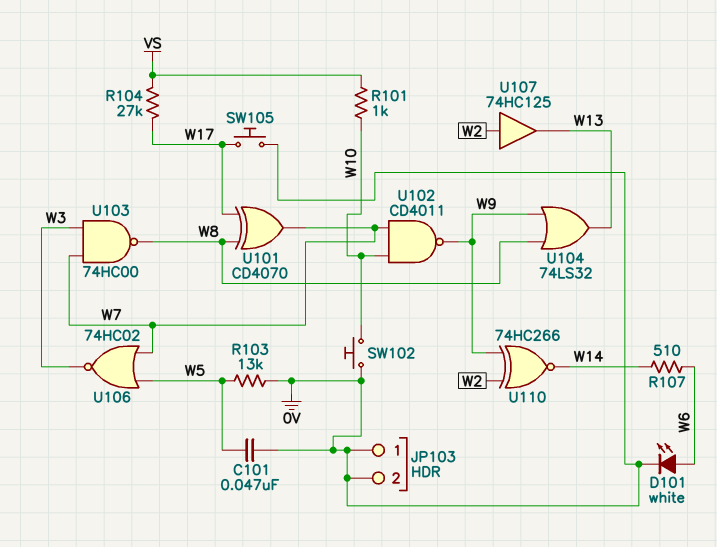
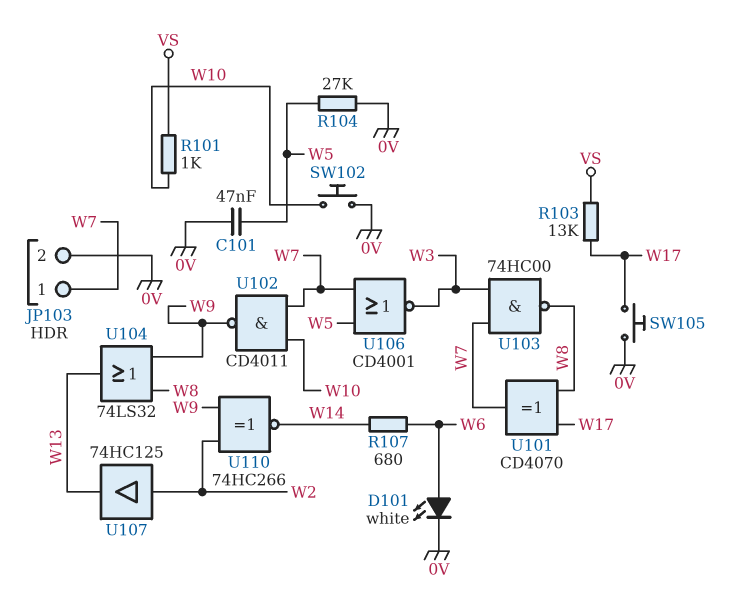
JP103 pin 1: 0V -> W7
R103: 13k (0V, W5) -> 13k (VS, W17)
R104: 27k (VS, W17) -> 27k (0V, W5)
R107: 510 (W6, W14) -> 680 (W6, W14)
U106: NOR 74HC02 (in W5, in W7, out W3) -> NOR CD4001 (in W5, in W7, out W3)

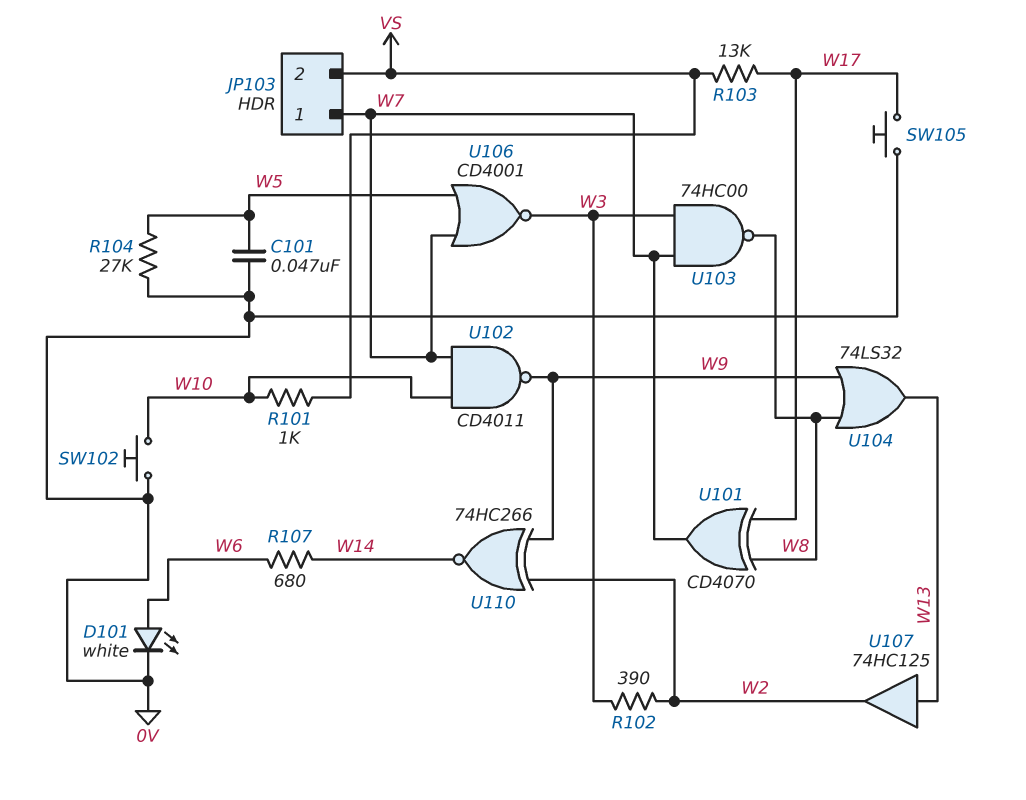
JP103 pin 2: 0V -> VS
R102: none -> 390 (W2, W3)
U107: buffer 74HC125 (in W2, out W13) -> buffer 74HC125 (in W13, out W2)

